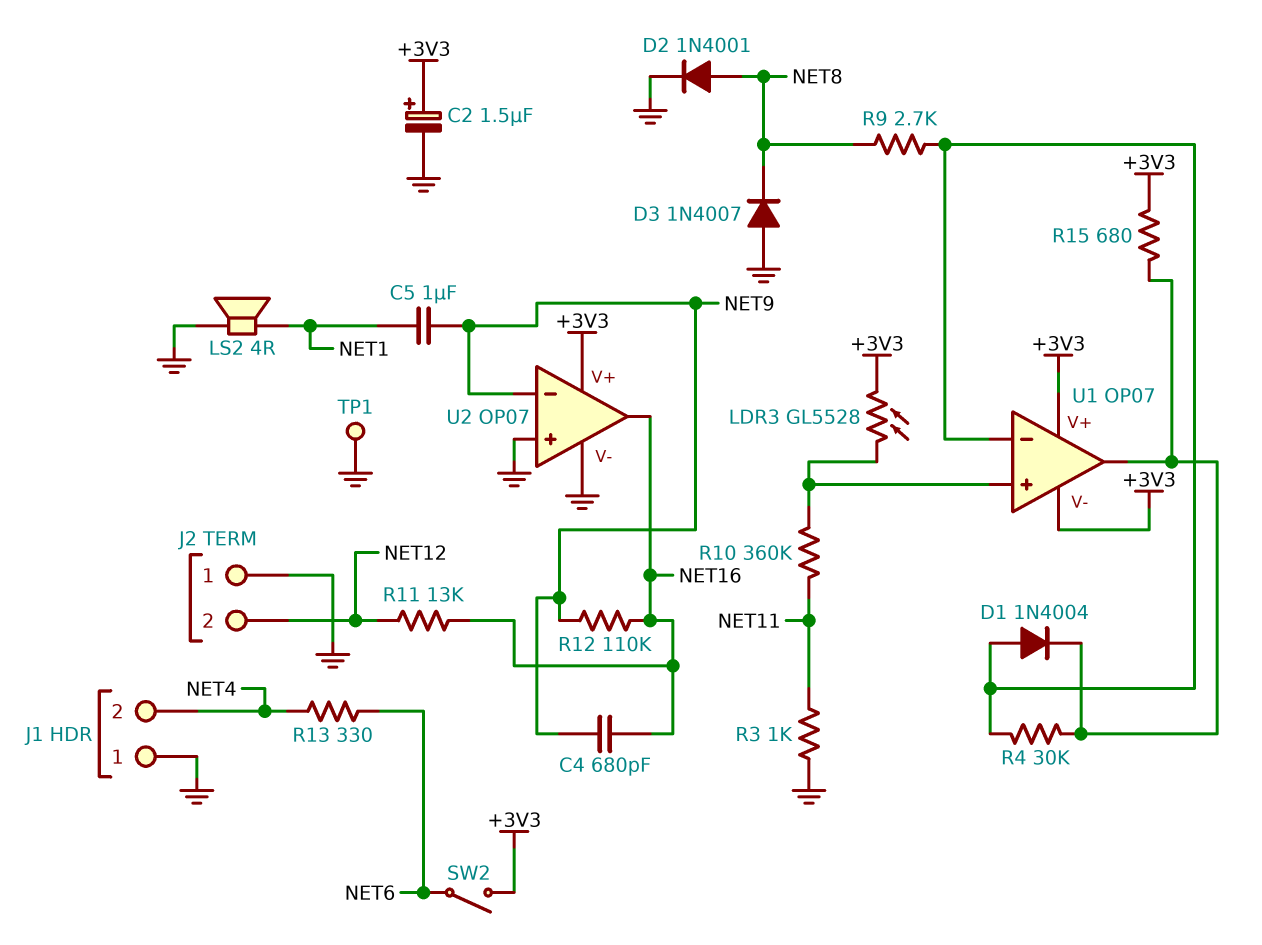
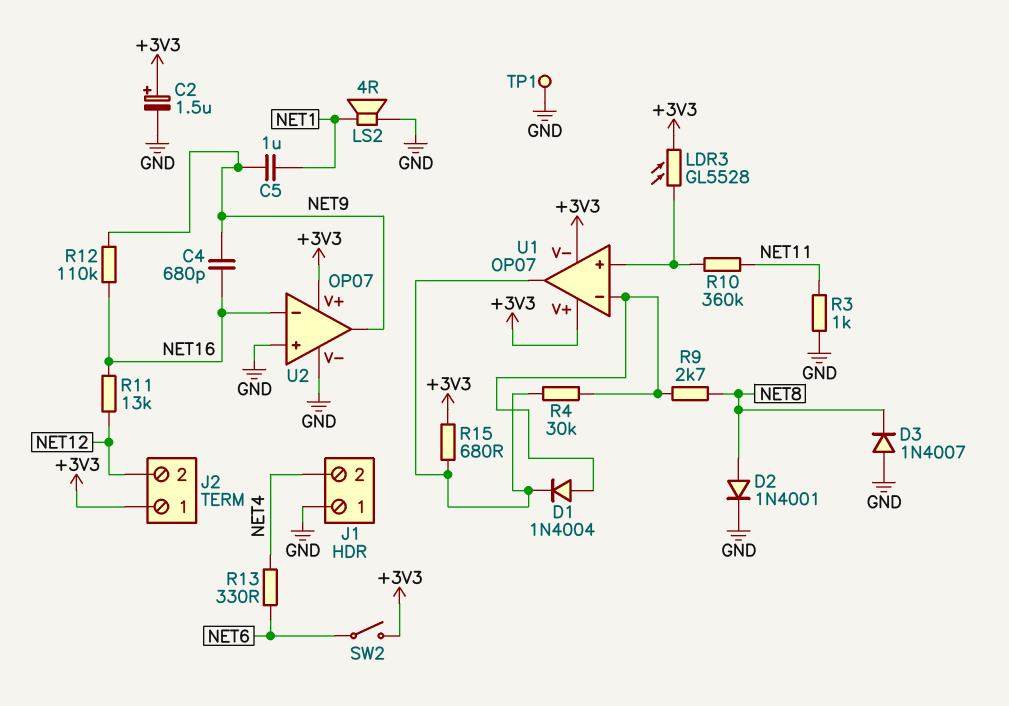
J2 pin 1: GND -> +3V3
U2 pin in-: NET9 -> NET16
U2 pin out: NET16 -> NET9

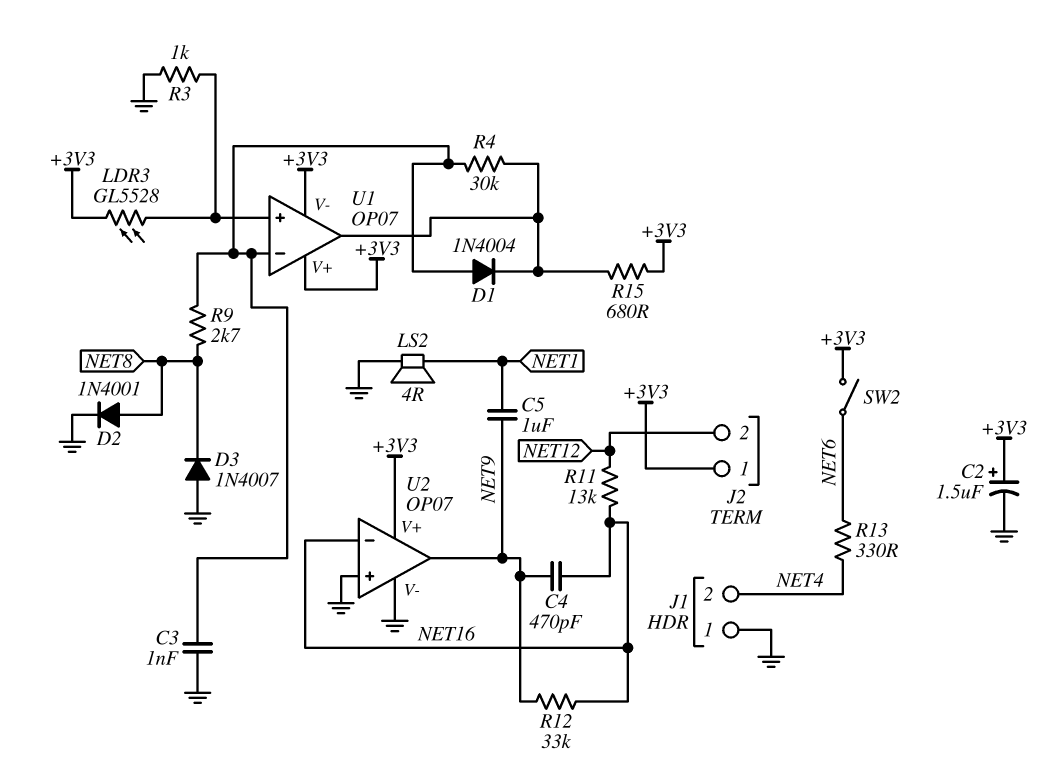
C3: none -> 1nF (GND, U1/in-)
C4: 680pF (NET9, NET16) -> 470pF (NET9, NET16)
R3: 1k (GND, NET11) -> 1k (GND, U1/in+)
R10: 360k (NET11, U1/in+) -> none
R12: 110k (NET9, NET16) -> 33k (NET9, NET16)
TP1: test point (GND) -> none

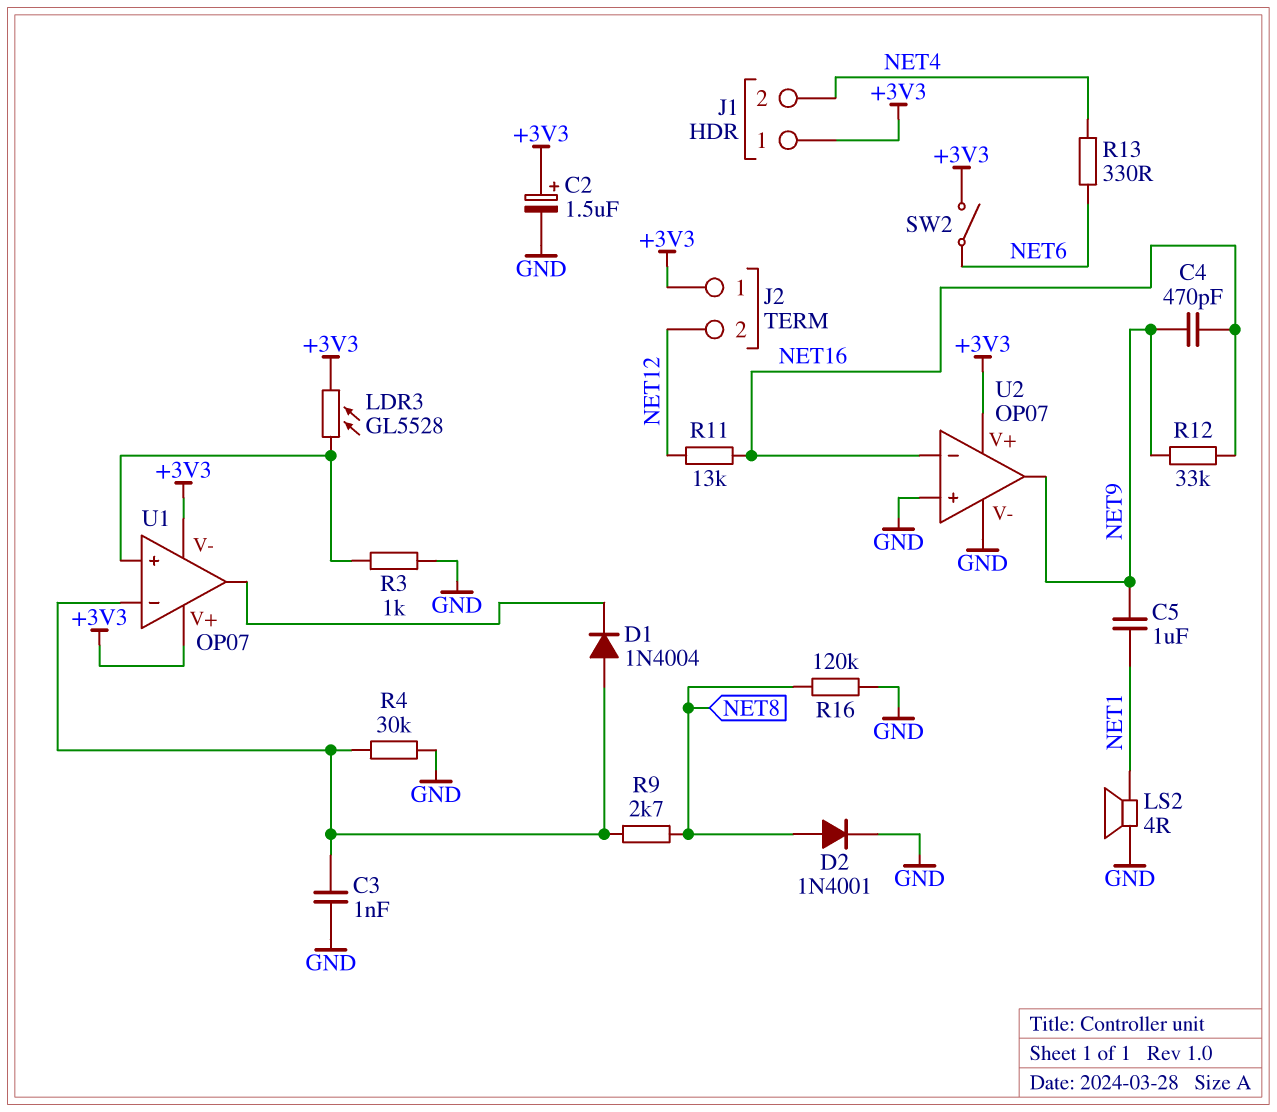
D3: diode 1N4007 (A GND, K NET8) -> none
J1 pin 1: GND -> +3V3
R4: 30k (U1/in-, U1/out) -> 30k (GND, U1/in-)
R15: 680 (+3V3, U1/out) -> none
R16: none -> 120k (GND, NET8)

